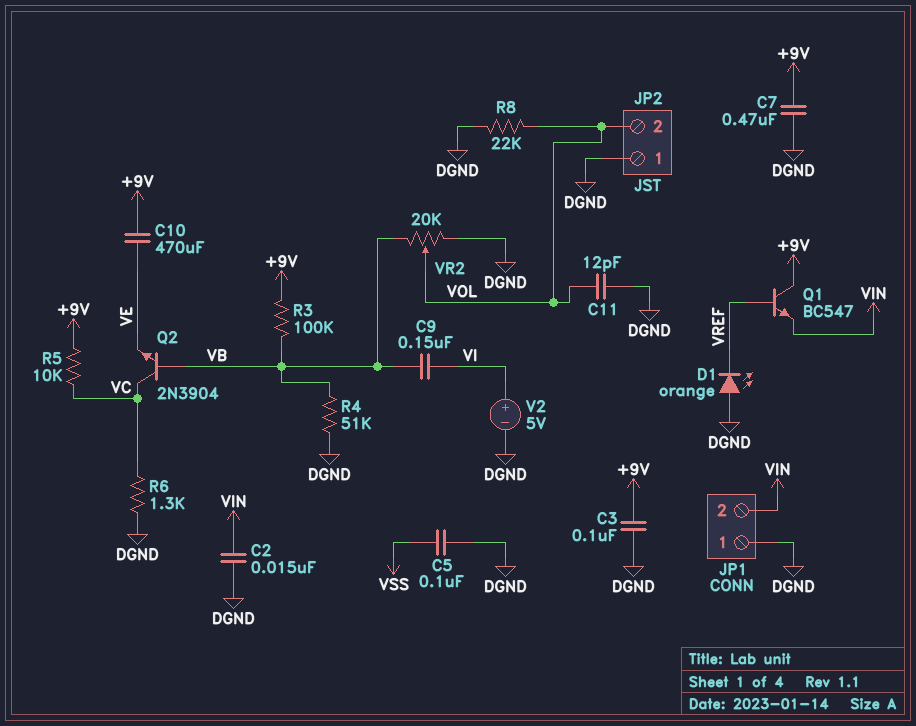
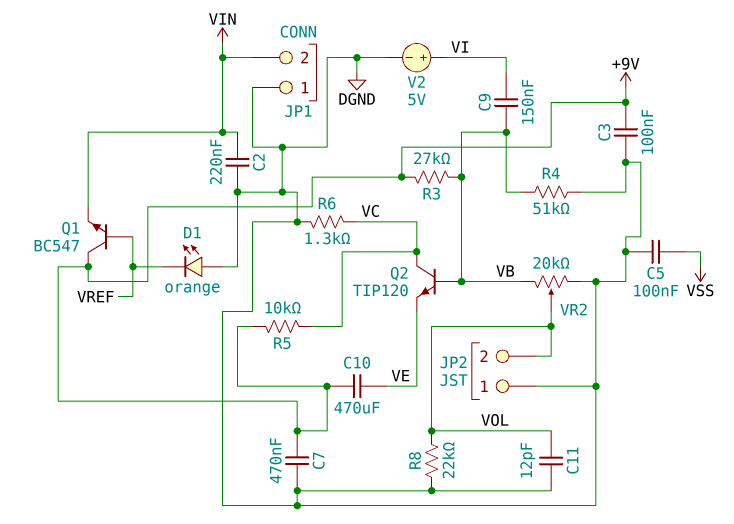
C2: 15nF (DGND, VIN) -> 220nF (DGND, VIN)
Q2: NPN 2N3904 (B VB, C VC, E VE) -> NPN TIP120 (B VB, C VC, E VE)
R3: 100k (+9V, VB) -> 27k (+9V, VB)

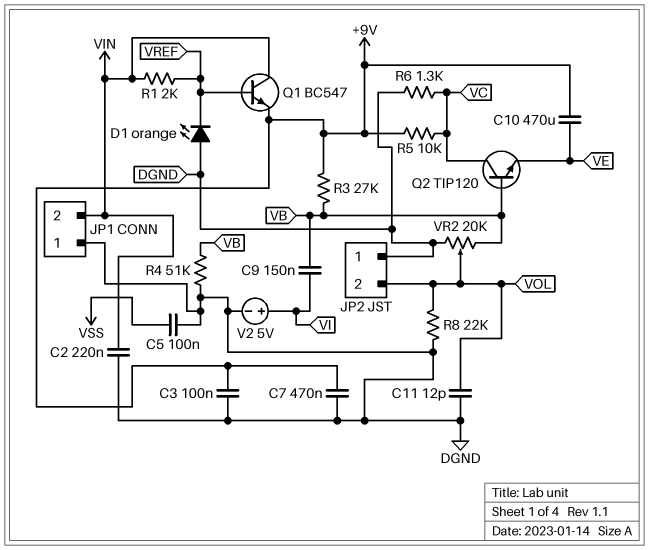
Q1: NPN BC547 (B VREF, C +9V, E VIN) -> NPN BC547 (B VREF, C VIN, E +9V)
R1: none -> 2k (VIN, VREF)

